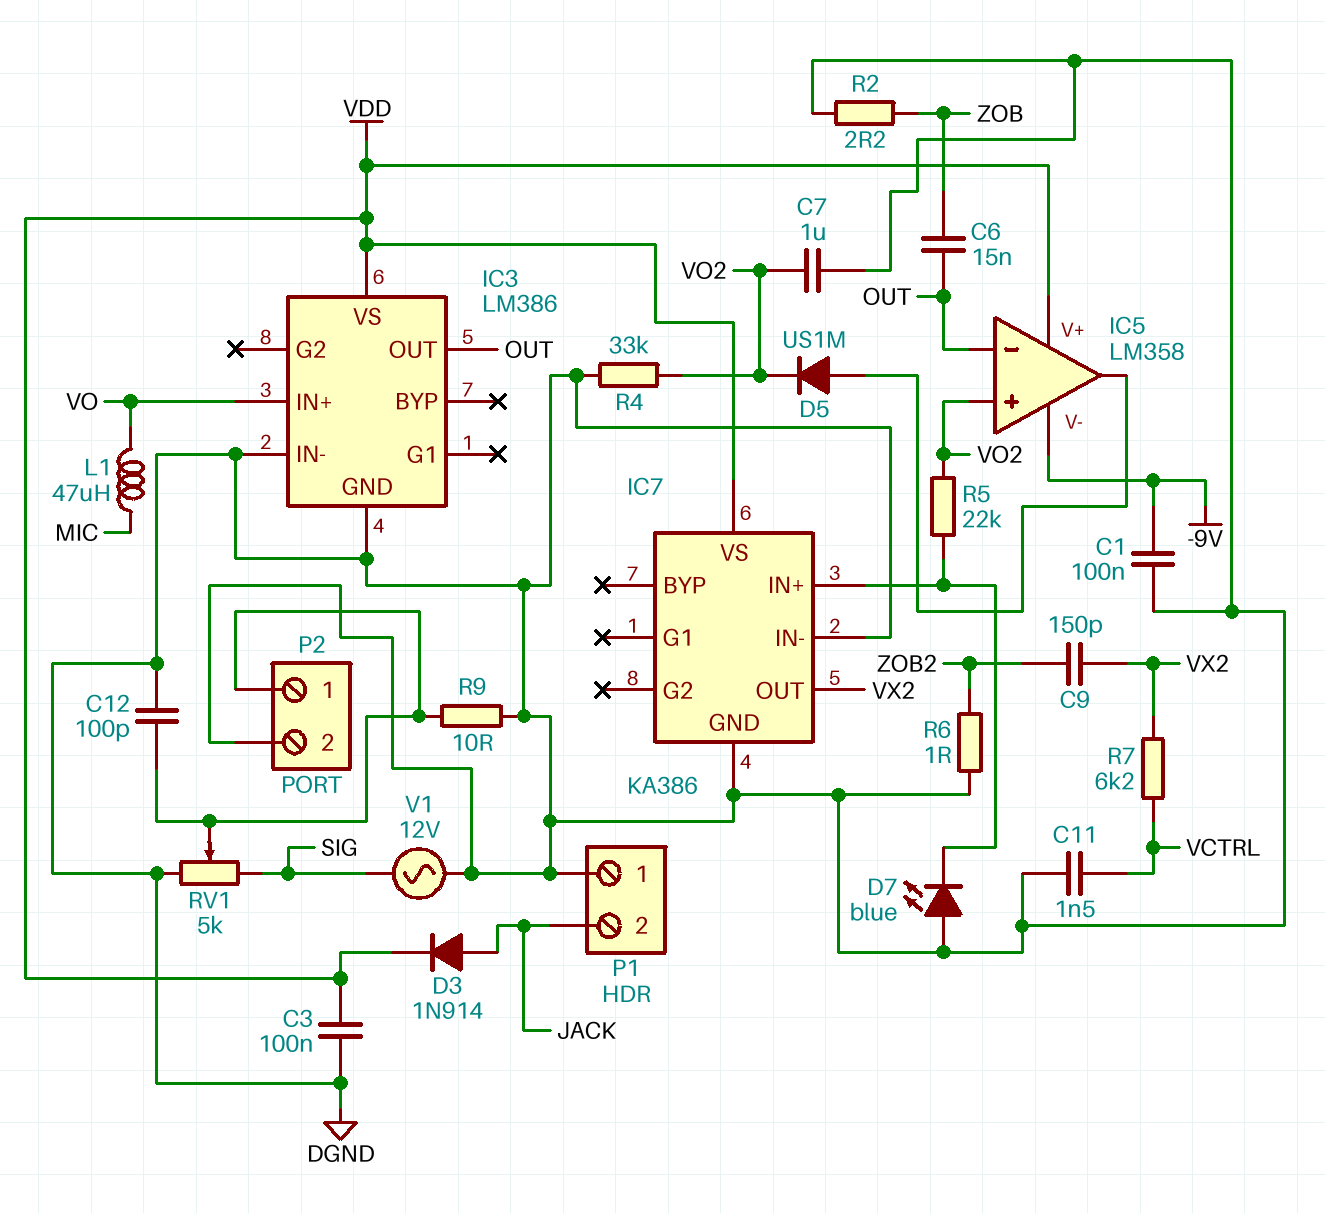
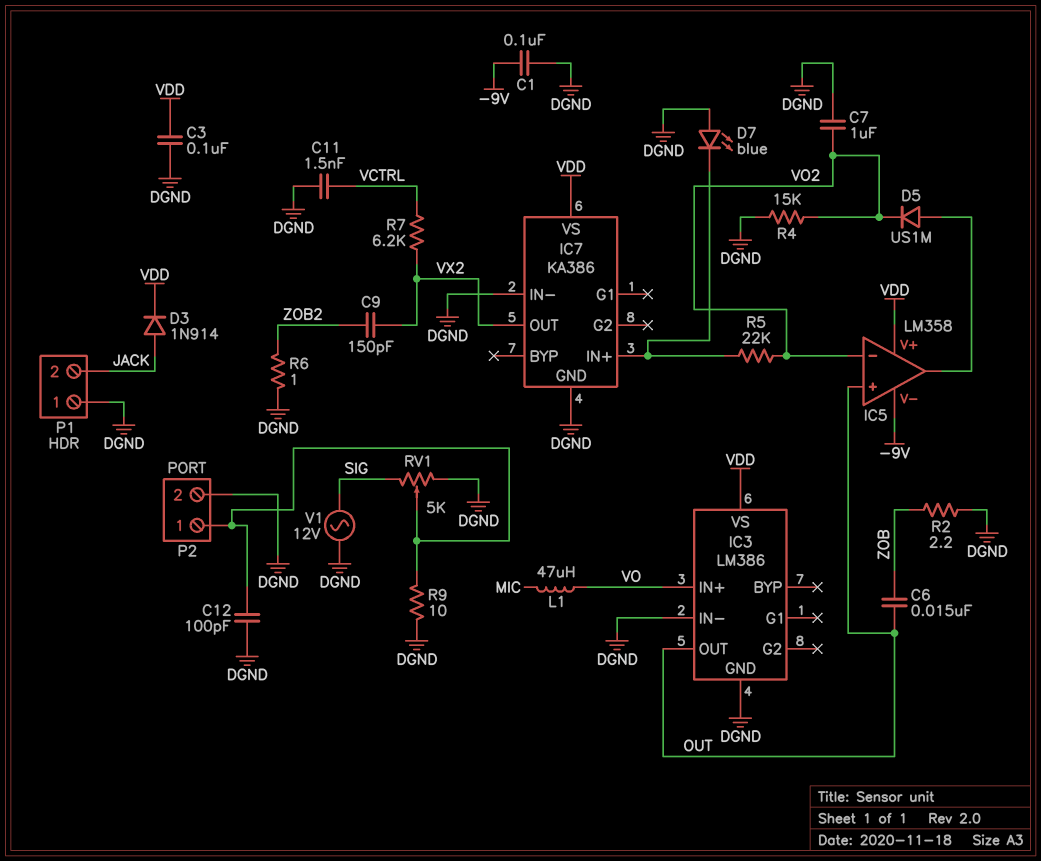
IC5 pin in+: VO2 -> OUT
IC5 pin in-: OUT -> VO2
R4: 33k (DGND, VO2) -> 15k (DGND, VO2)

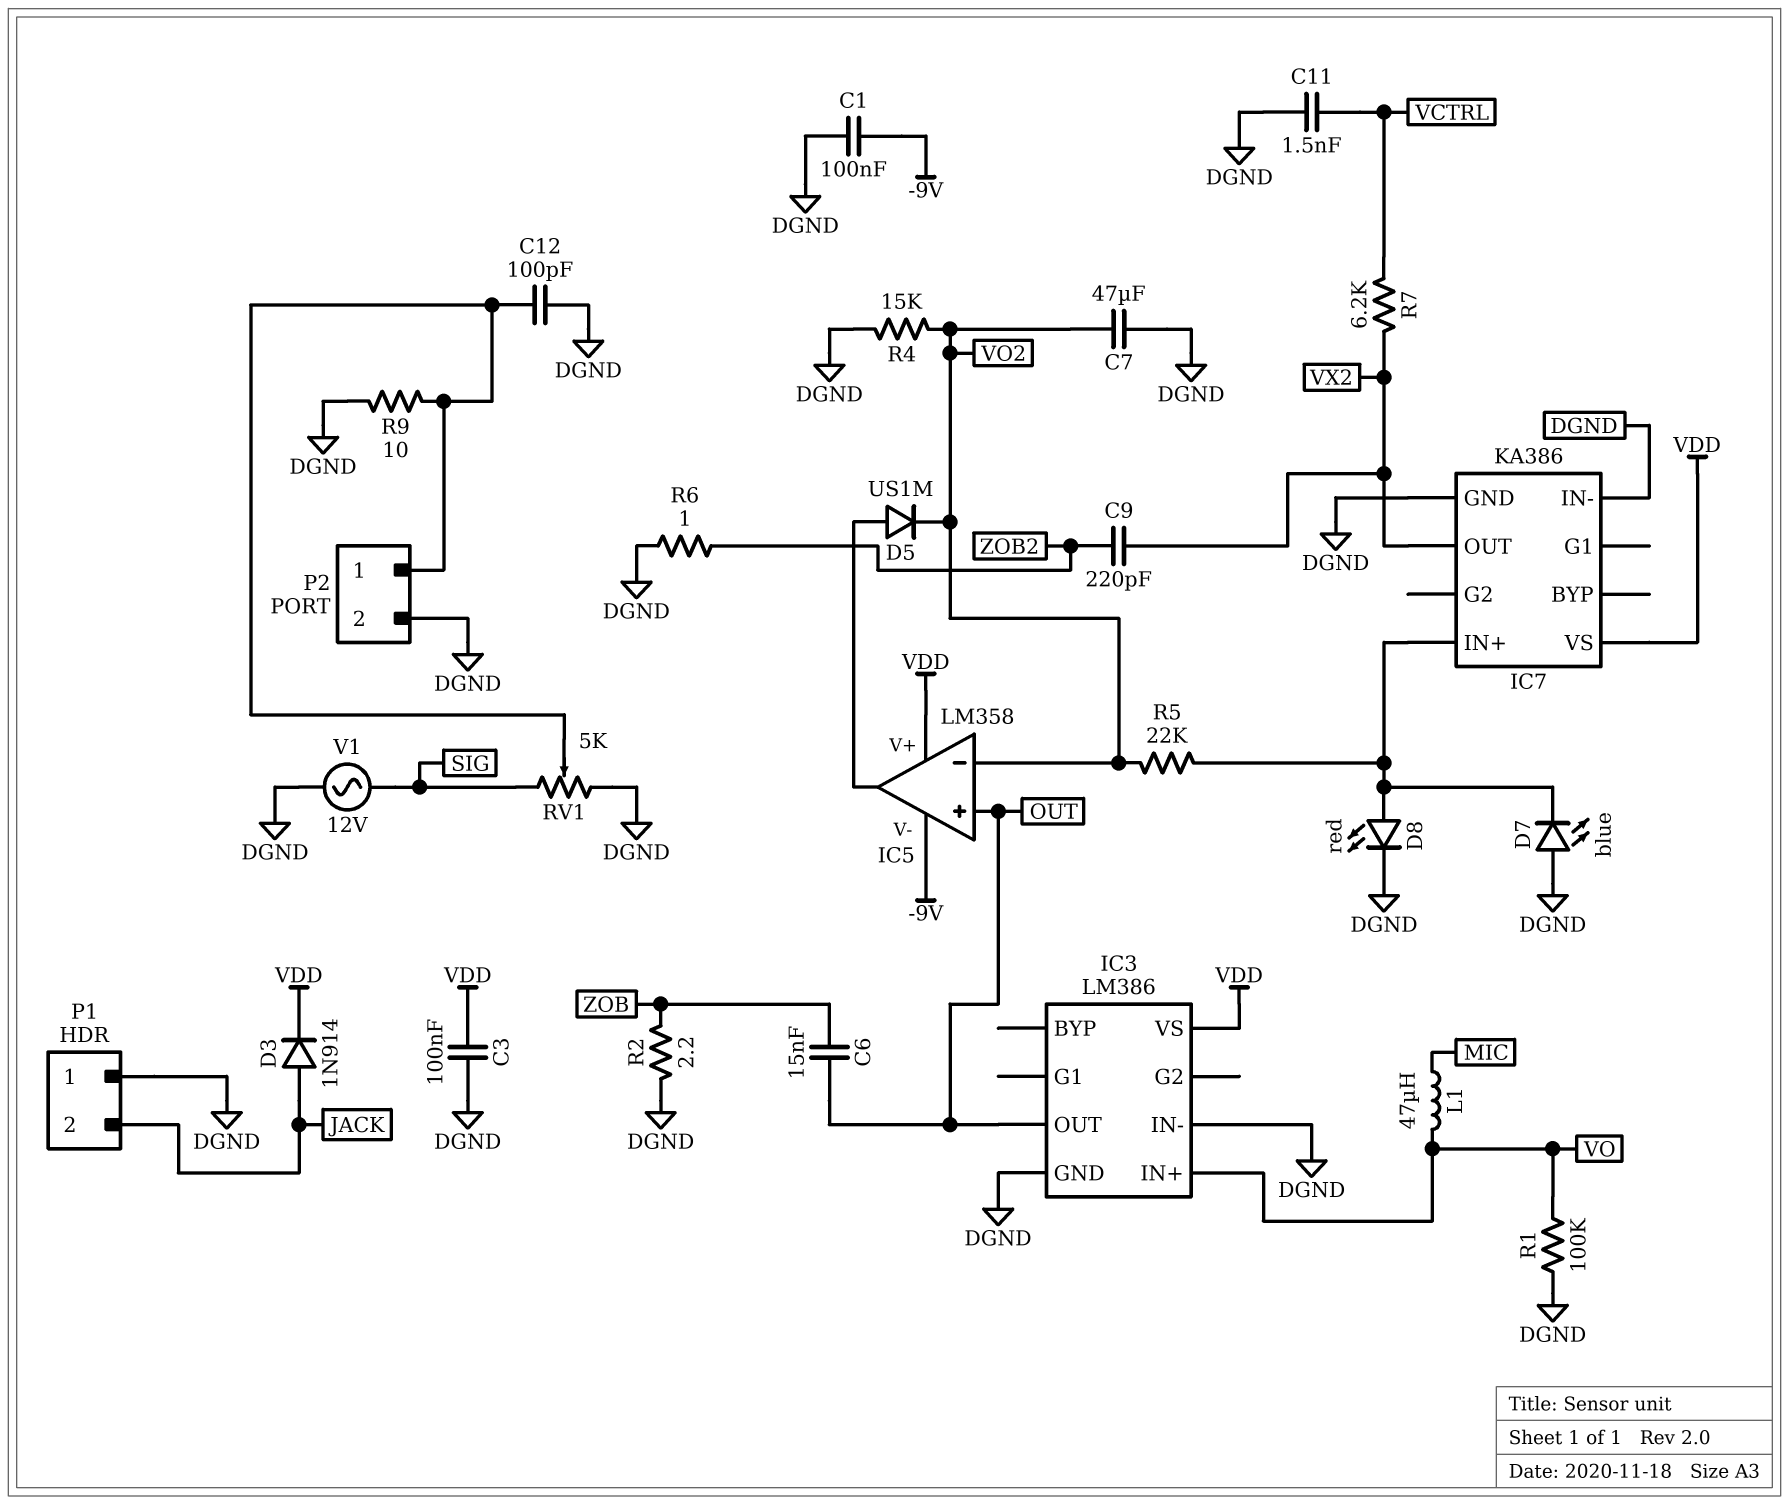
C7: 1uF (DGND, VO2) -> 47uF (DGND, VO2)
C9: 150pF (VX2, ZOB2) -> 220pF (VX2, ZOB2)
D8: none -> LED red (A IC7/IN+, K DGND)
R1: none -> 100k (DGND, VO)

